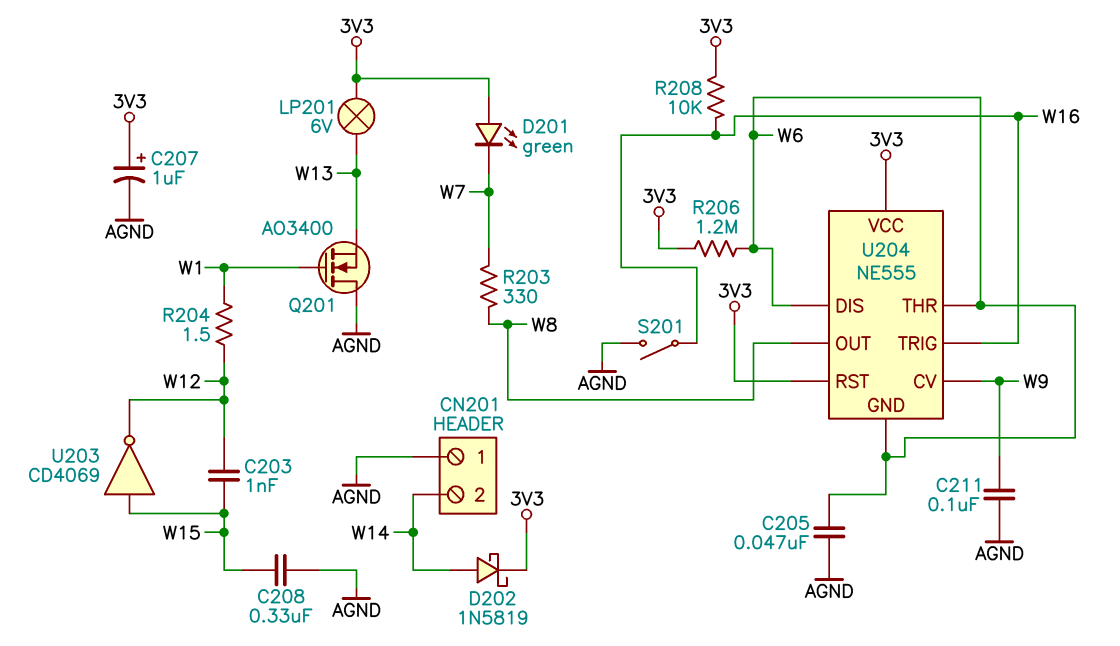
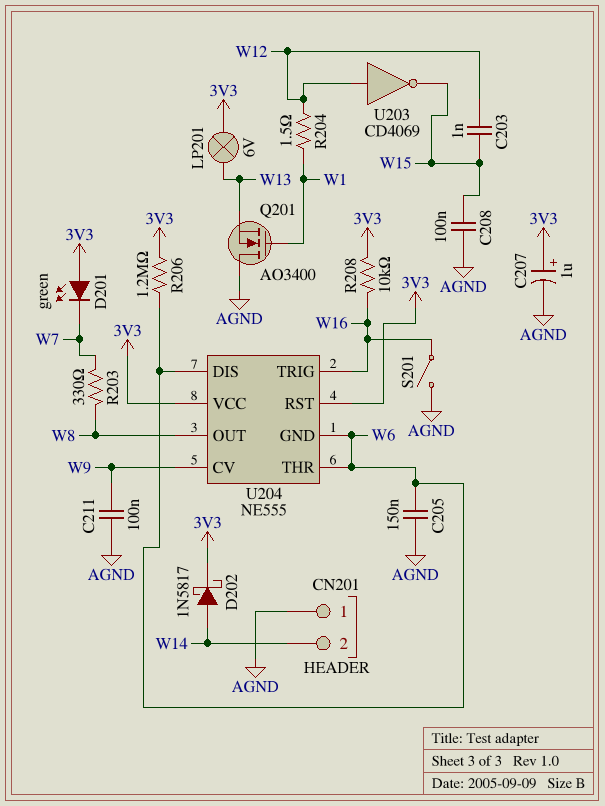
C205: 47nF (AGND, W6) -> 150nF (AGND, W6)
C208: 330nF (AGND, W15) -> 100nF (AGND, W15)
D202: schottky 1N5819 (A W14, K 3V3) -> schottky 1N5817 (A W14, K 3V3)
U203: NOT CD4069 (in W15, out W12) -> NOT CD4069 (in W12, out W15)

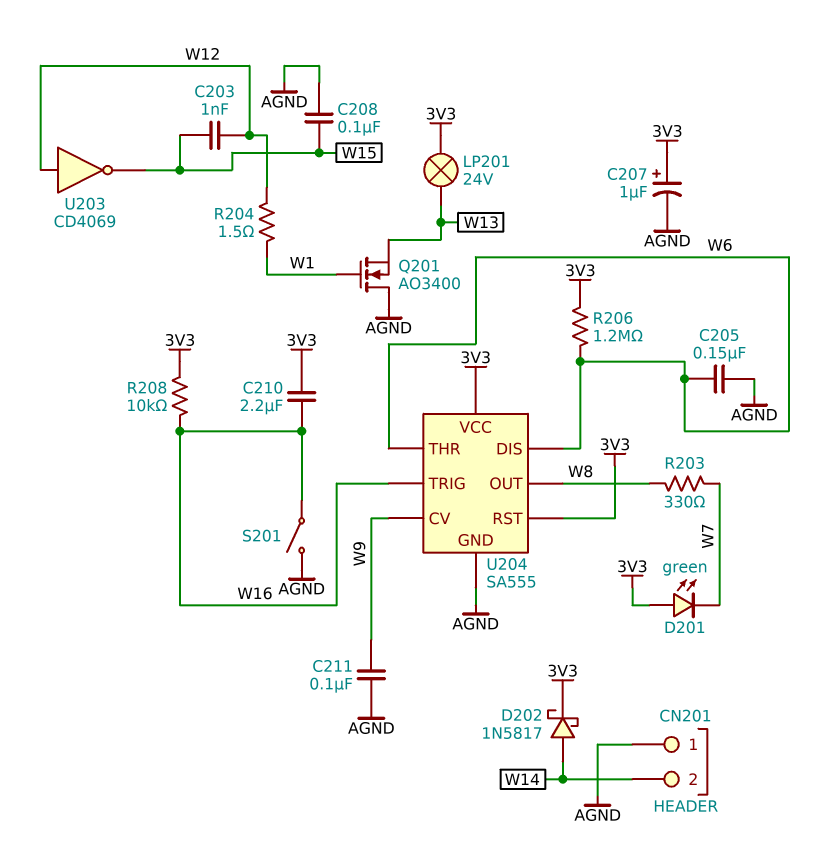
C210: none -> 2.2uF (3V3, W16)
LP201: lamp 6V (3V3, W13) -> lamp 24V (3V3, W13)
U204: NE555 -> SA555
U204 pin GND: W6 -> AGND

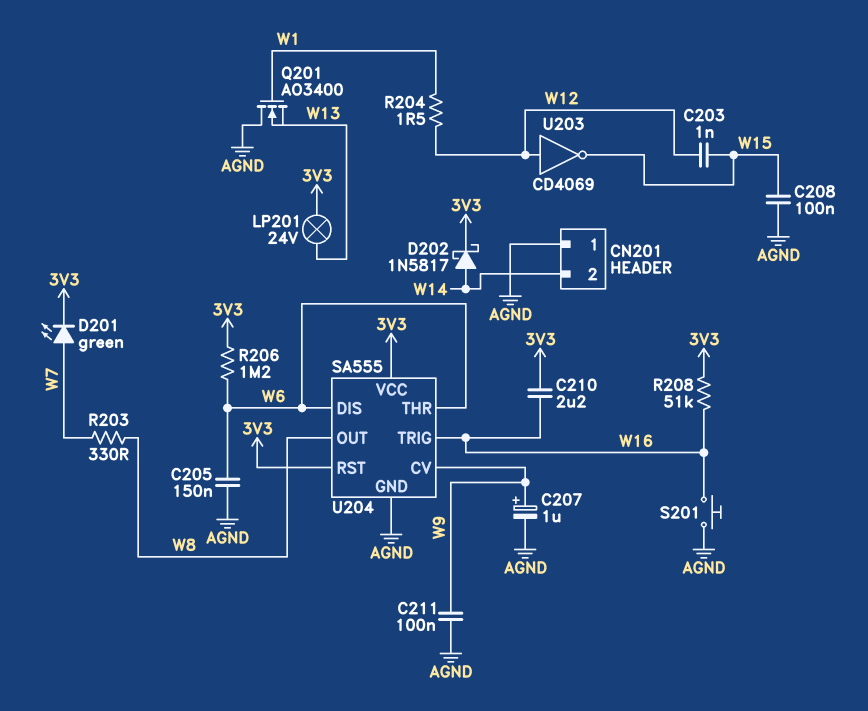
C207: 1uF (plus 3V3, minus AGND) -> 1uF (plus W9, minus AGND)
D201: LED green (A 3V3, K W7) -> LED green (A W7, K 3V3)
R208: 10k (3V3, W16) -> 51k (3V3, W16)
S201: switch (AGND, W16) -> button (AGND, W16)

